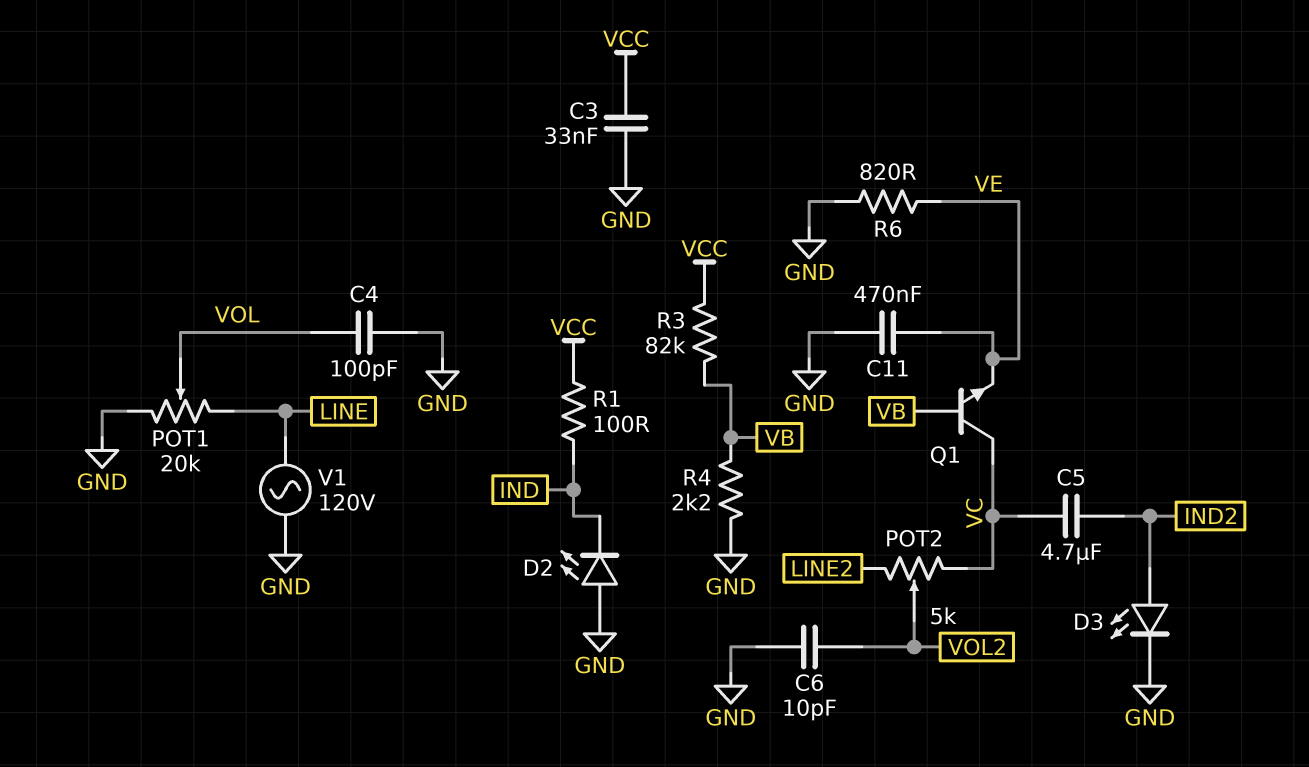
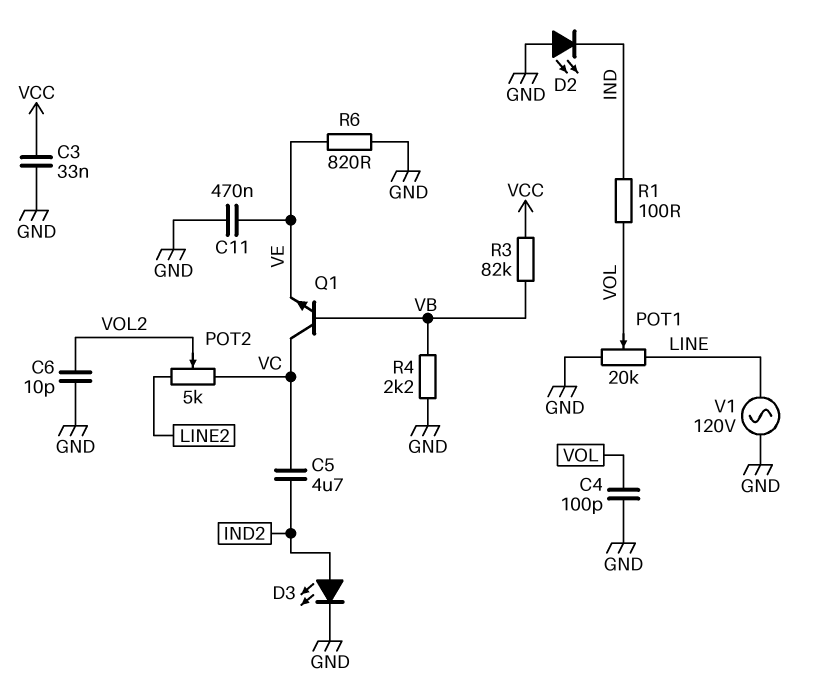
R1: 100 (IND, VCC) -> 100 (IND, VOL)

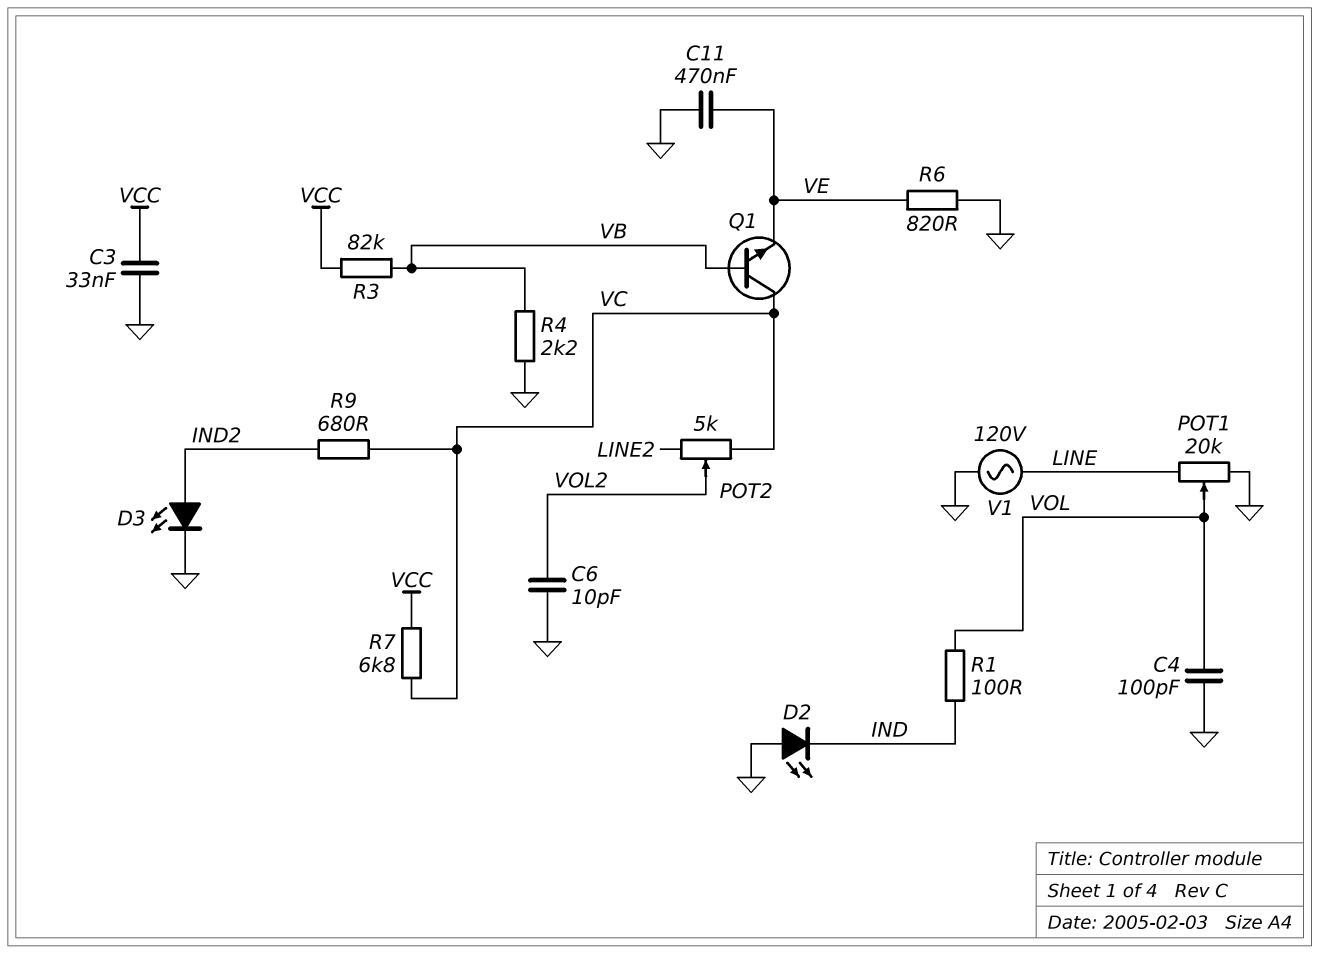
C5: 4.7uF (IND2, VC) -> none
R7: none -> 6.8k (VC, VCC)
R9: none -> 680 (IND2, VC)

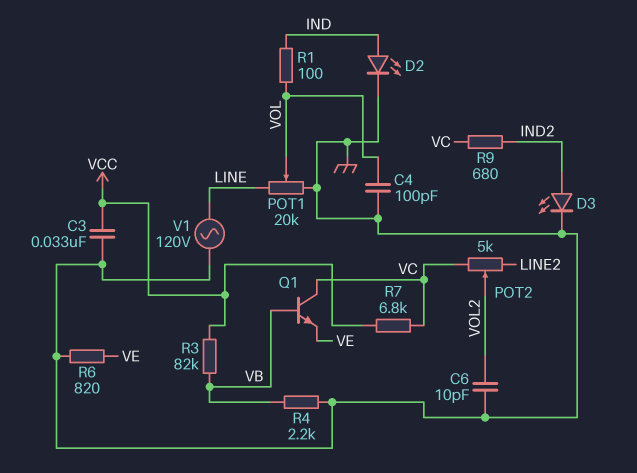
C11: 470nF (GND, VE) -> none
D2: LED (A GND, K IND) -> LED (A IND, K GND)

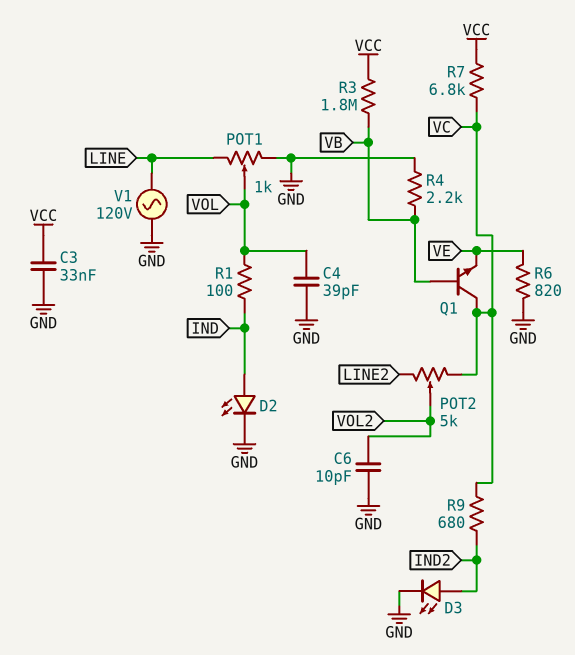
C4: 100pF (GND, VOL) -> 39pF (GND, VOL)
POT1: 20k (GND, LINE, wiper VOL) -> 1k (GND, LINE, wiper VOL)
R3: 82k (VB, VCC) -> 1.8M (VB, VCC)

